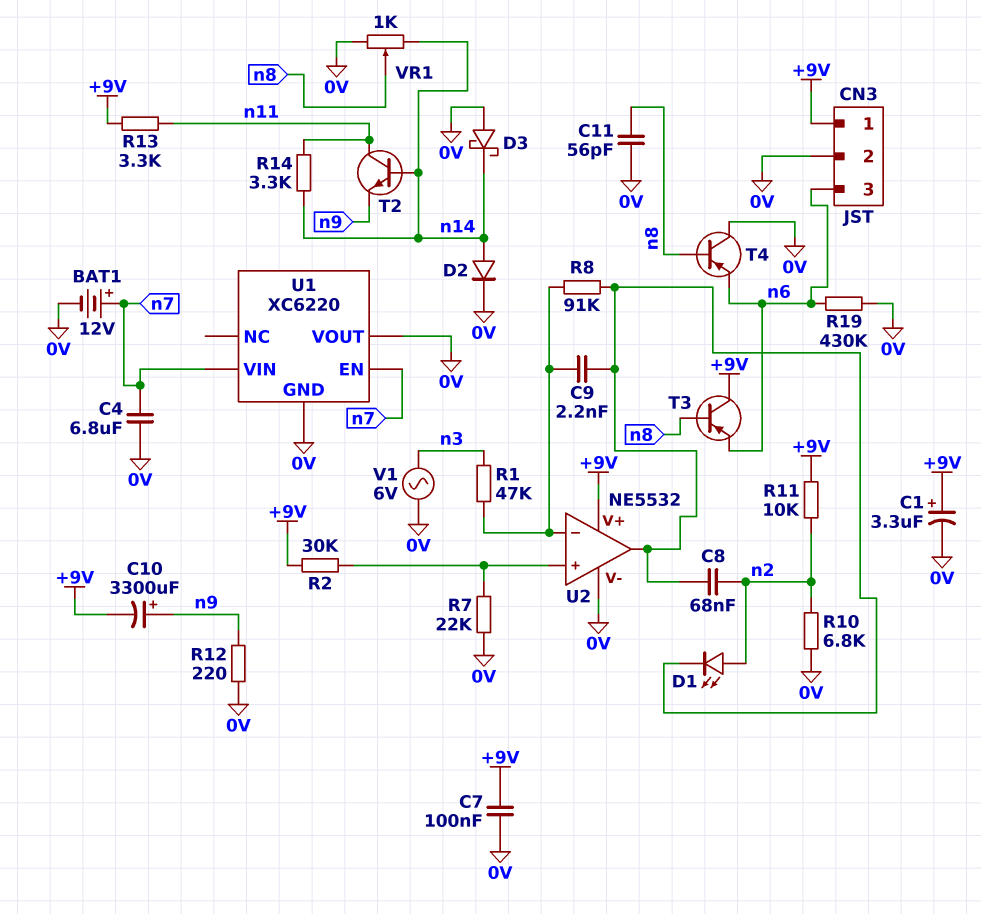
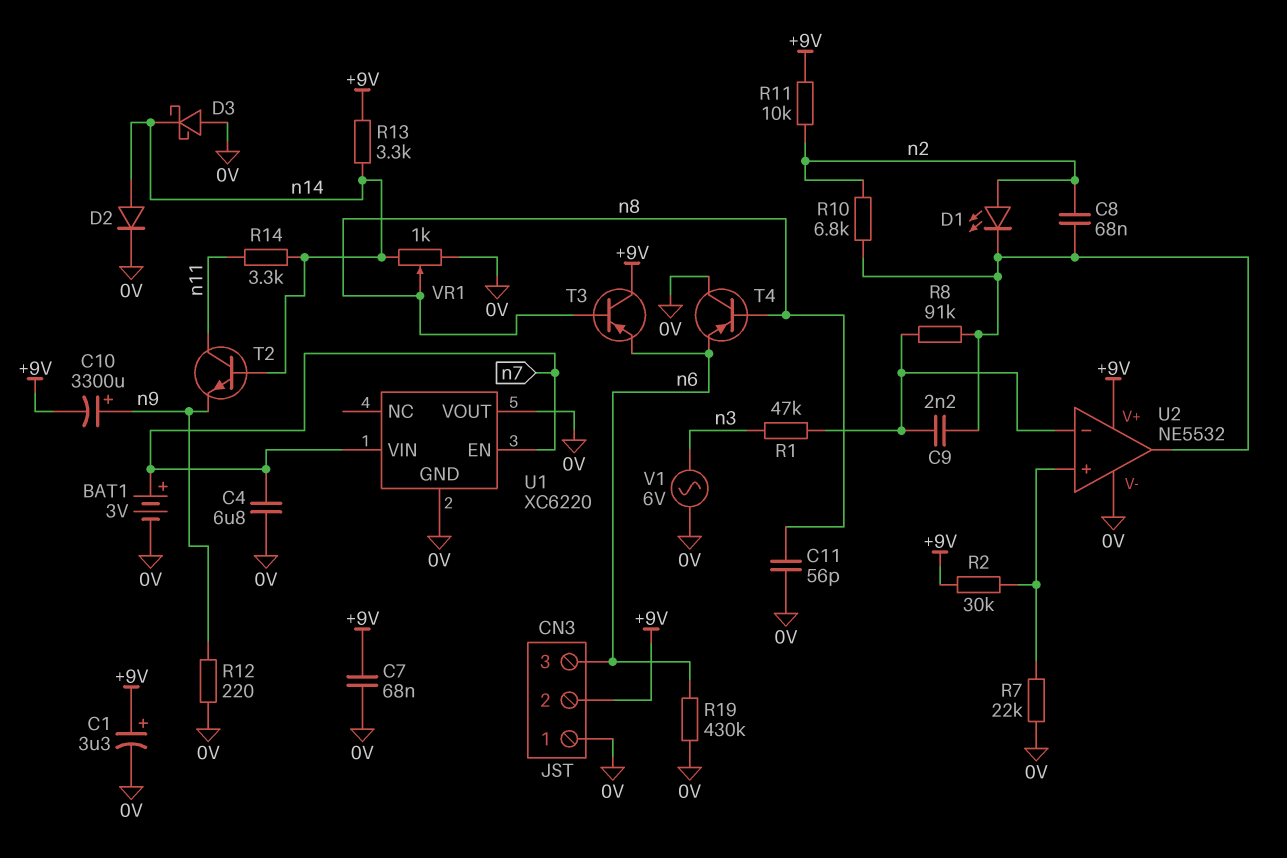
BAT1: 12V (plus n7, minus 0V) -> 3V (plus n7, minus 0V)
C7: 100nF (+9V, 0V) -> 68nF (+9V, 0V)
CN3 pin 1: +9V -> 0V
CN3 pin 2: 0V -> +9V
R10: 6.8k (0V, n2) -> 6.8k (U2/out, n2)
R13: 3.3k (+9V, n11) -> 3.3k (+9V, n14)

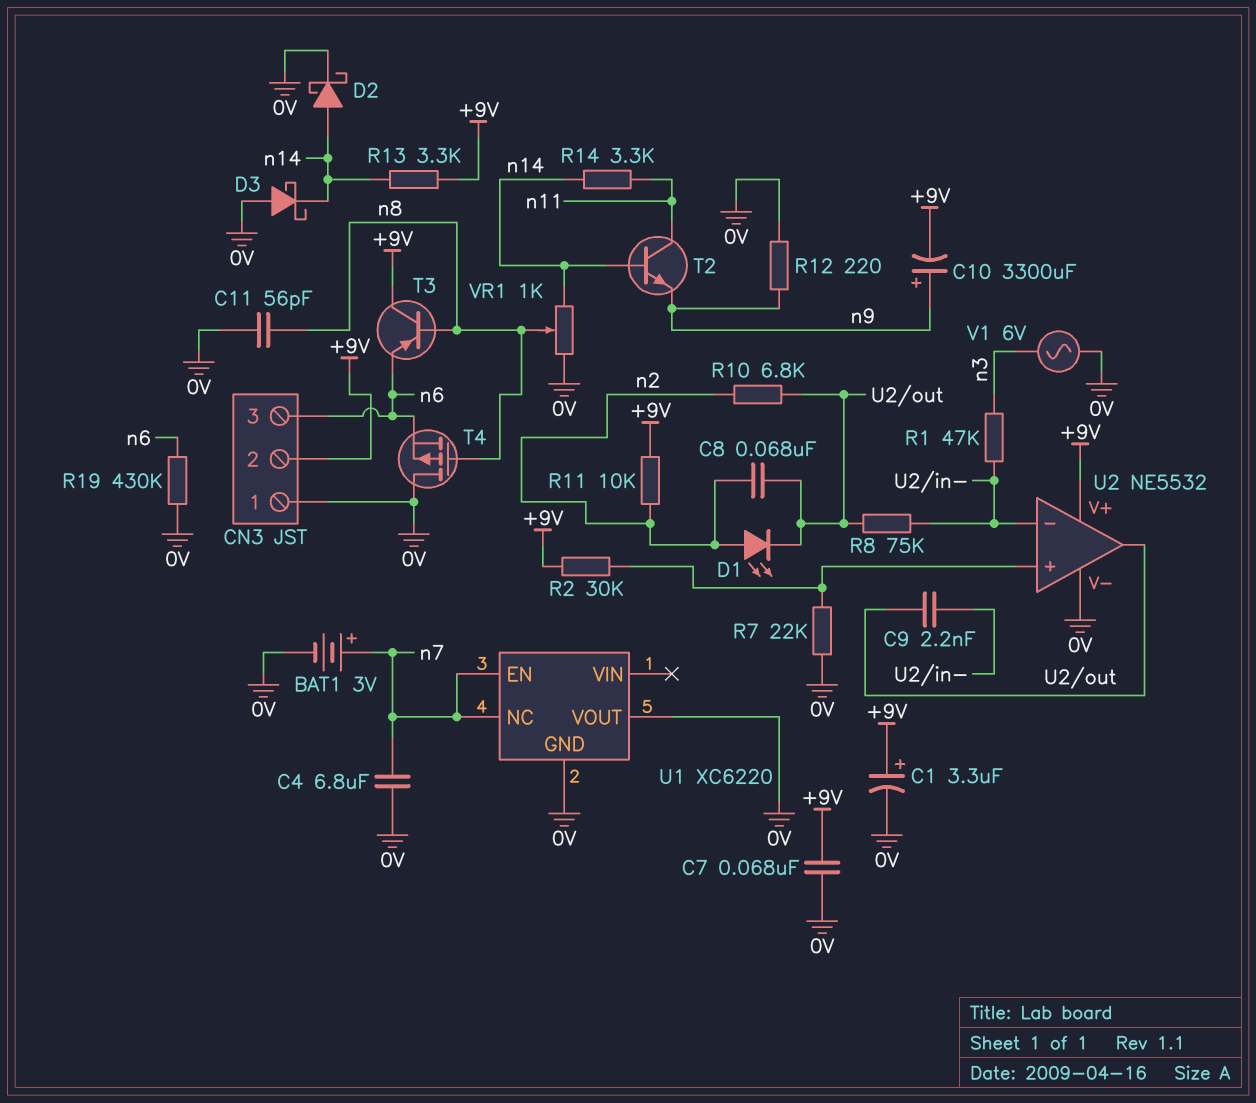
D2: diode (A n14, K 0V) -> schottky (A n14, K 0V)
R8: 91k (U2/in-, U2/out) -> 75k (U2/in-, U2/out)
T4: PNP (B n8, C 0V, E n6) -> PMOS (G n8, D 0V, S n6)
U1 pin NC: none -> n7
U1 pin VIN: n7 -> none

